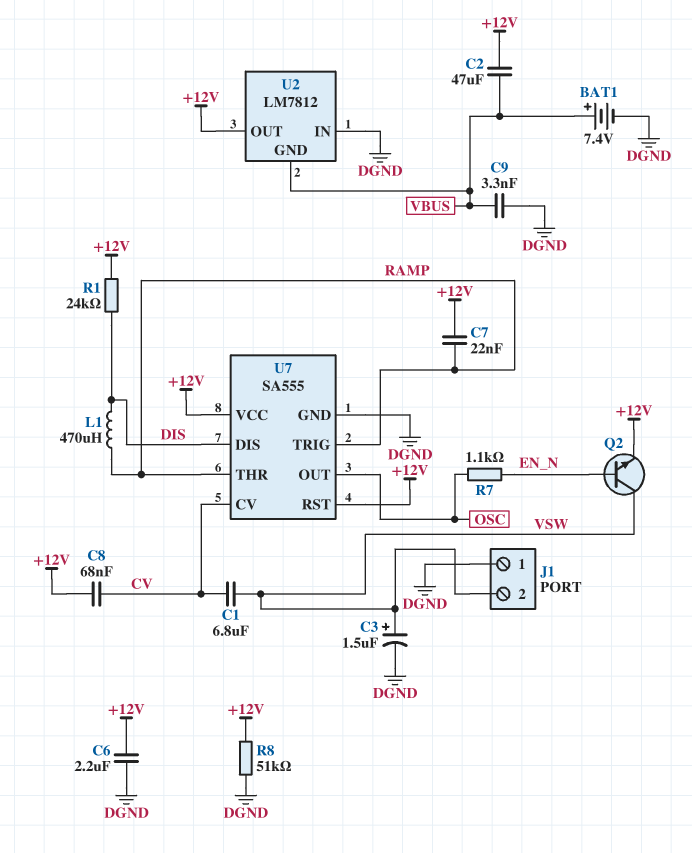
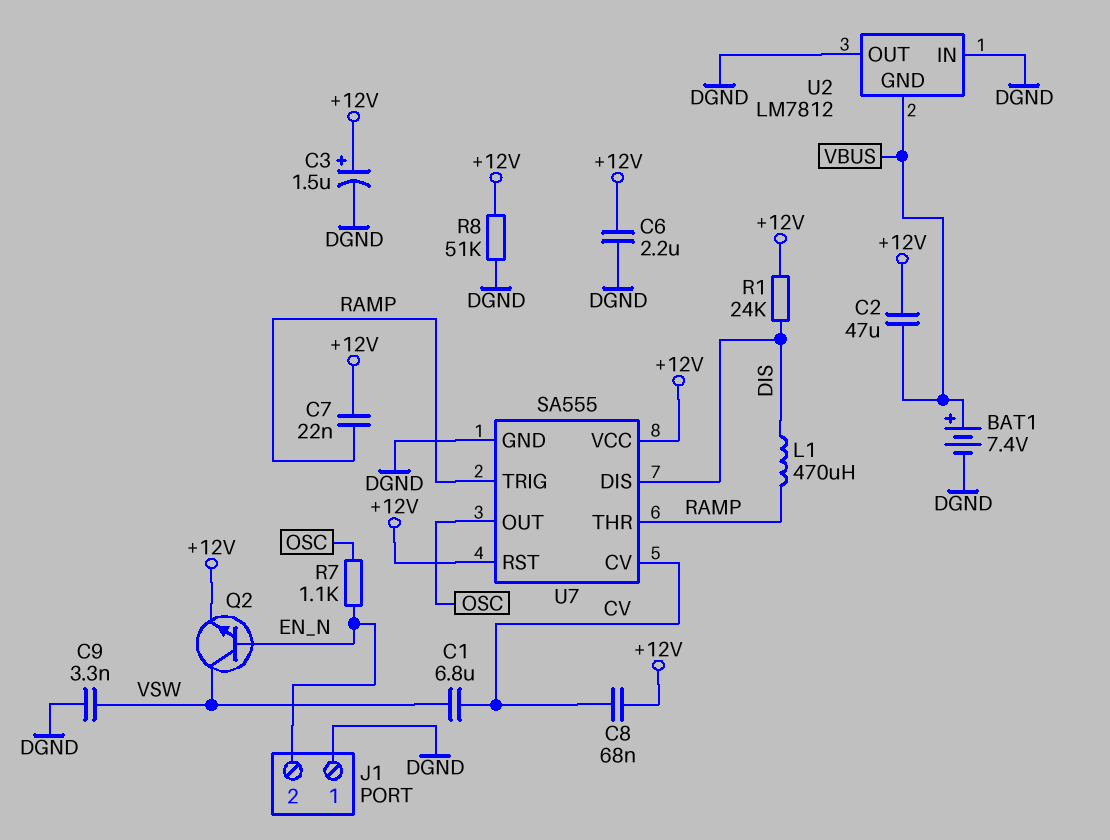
C3: 1.5uF (plus VSW, minus DGND) -> 1.5uF (plus +12V, minus DGND)
C9: 3.3nF (DGND, VBUS) -> 3.3nF (DGND, VSW)
J1 pin 2: VSW -> EN_N
U2 pin OUT: +12V -> DGND

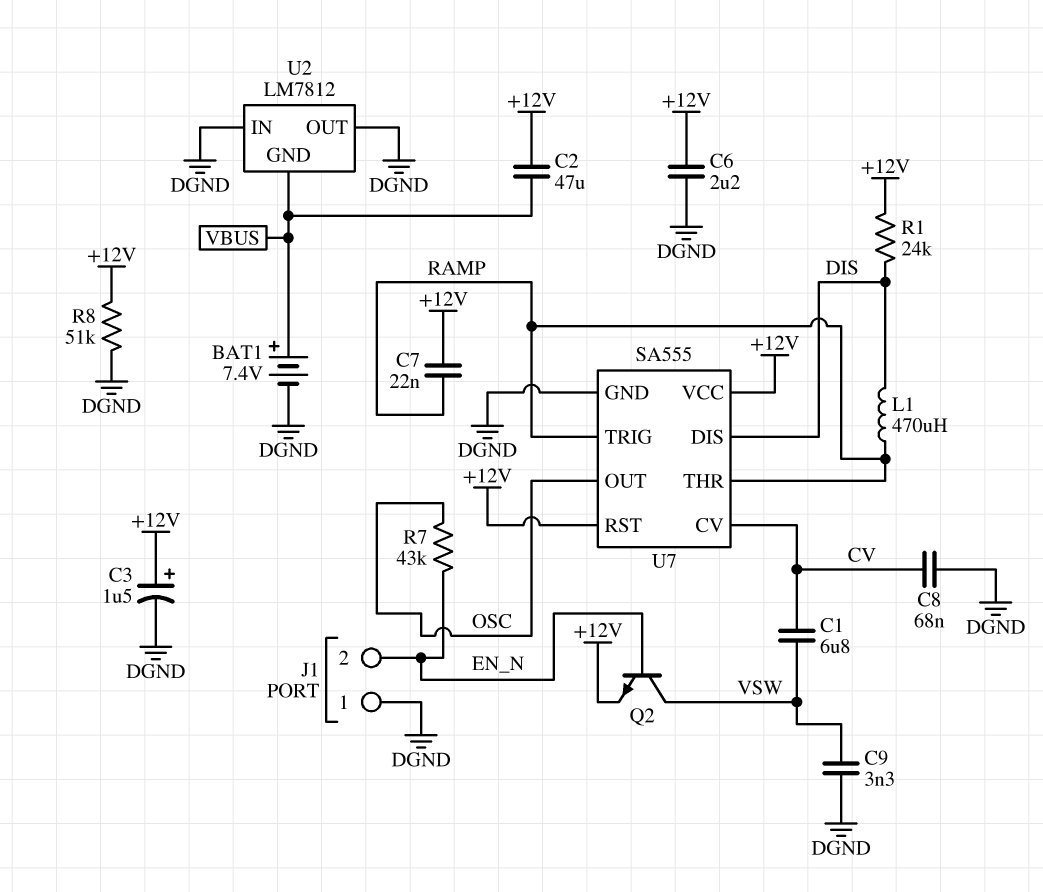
C8: 68nF (+12V, CV) -> 68nF (CV, DGND)
R7: 1.1k (EN_N, OSC) -> 43k (EN_N, OSC)

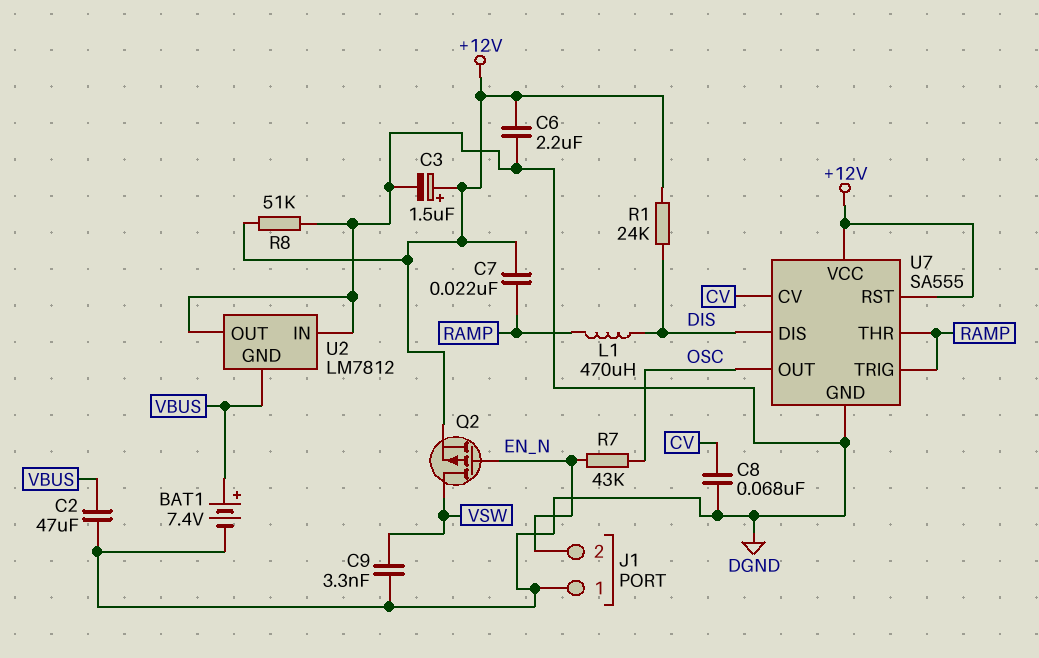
C1: 6.8uF (CV, VSW) -> none
C2: 47uF (+12V, VBUS) -> 47uF (DGND, VBUS)
Q2: NPN (B EN_N, C VSW, E +12V) -> PMOS (G EN_N, D VSW, S +12V)

